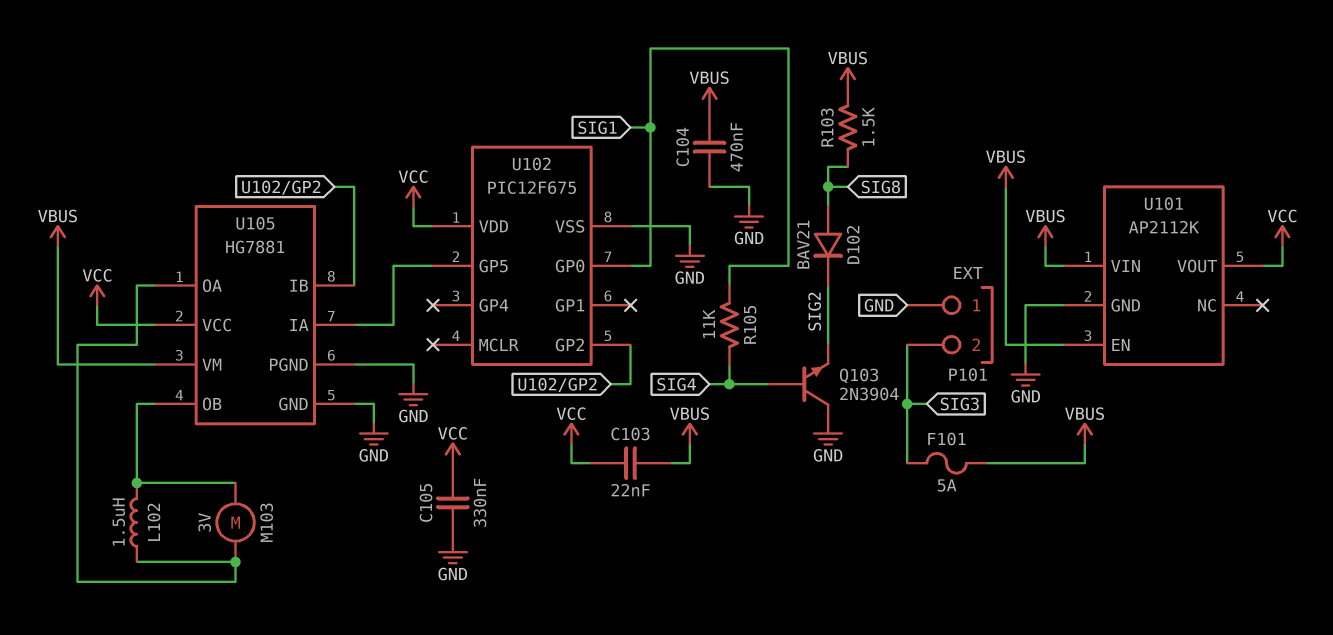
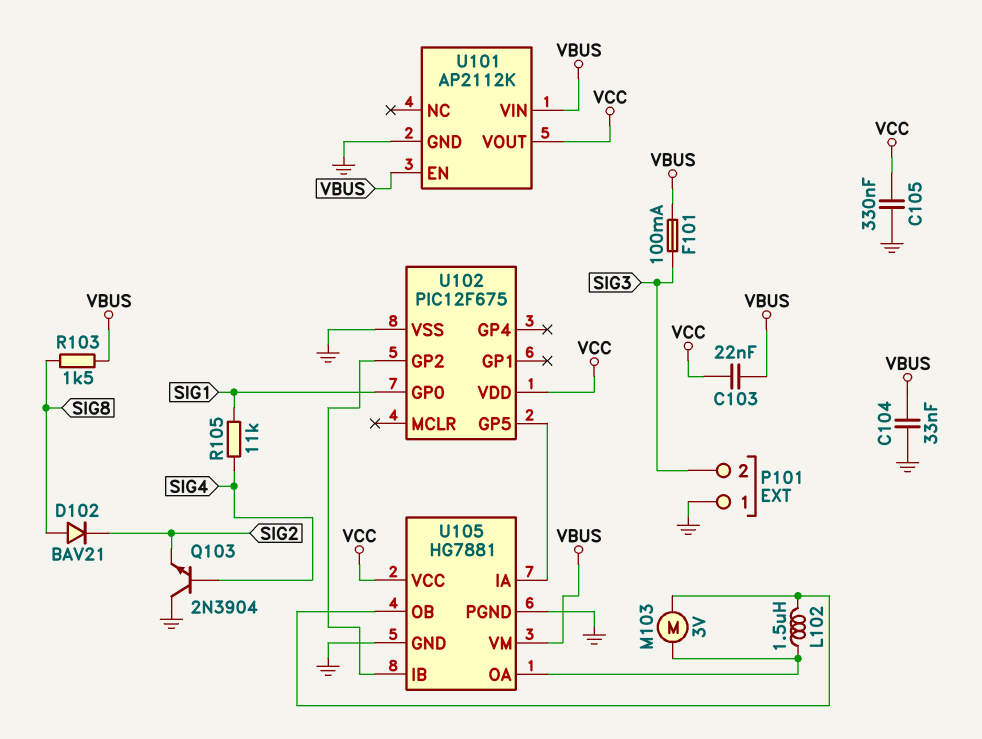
C104: 470nF (GND, VBUS) -> 33nF (GND, VBUS)
F101: 5A (SIG3, VBUS) -> 100mA (SIG3, VBUS)

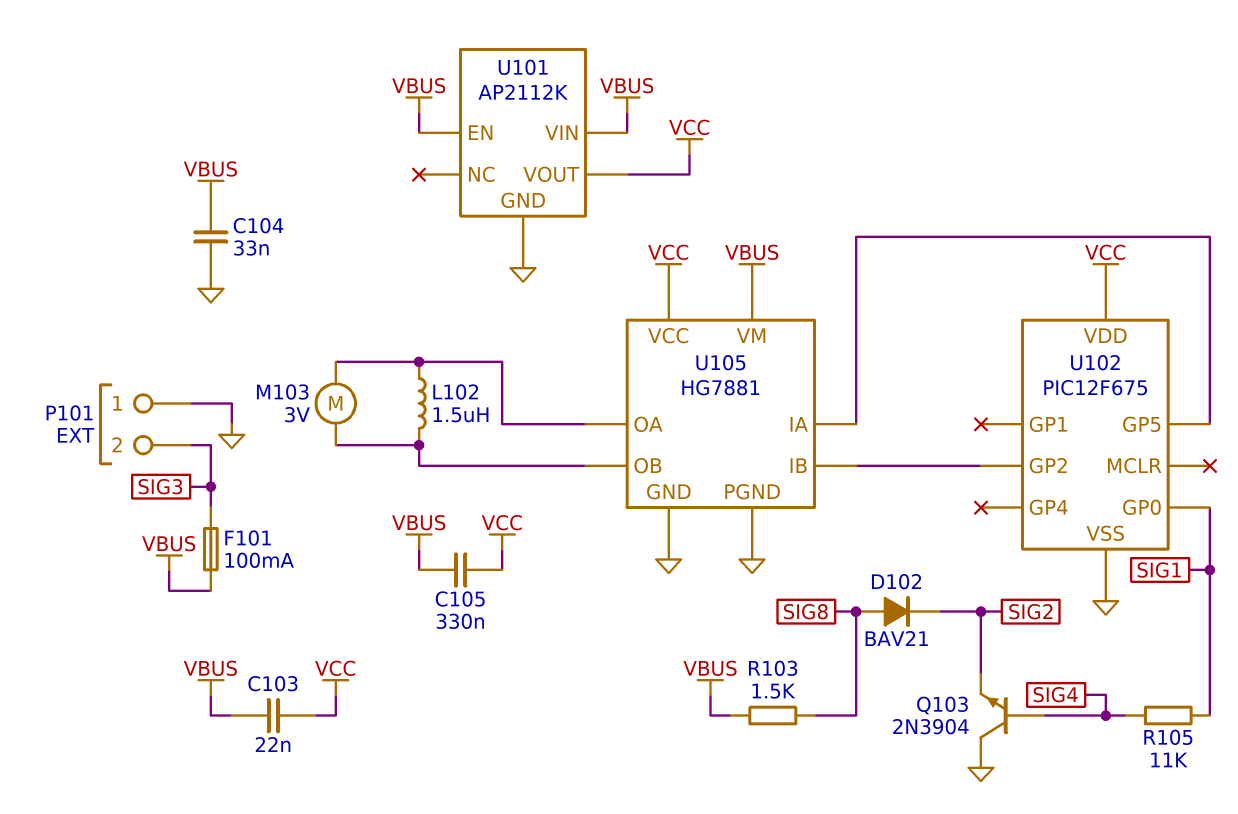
C105: 330nF (GND, VCC) -> 330nF (VBUS, VCC)

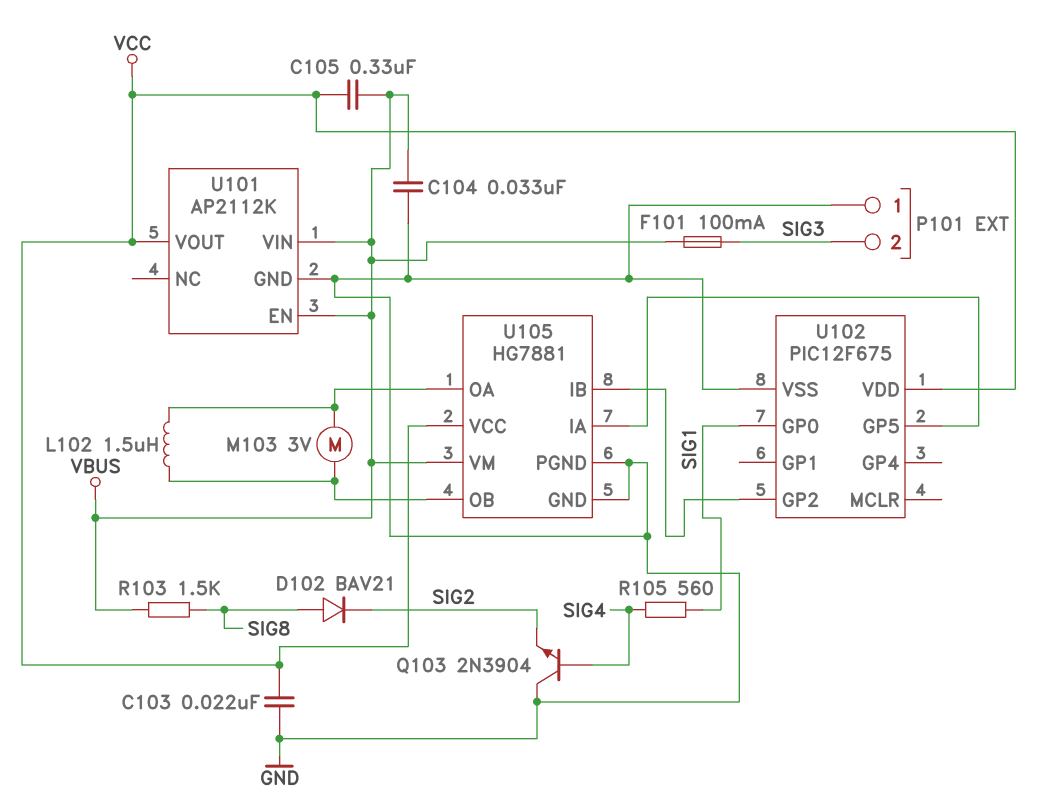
C103: 22nF (VBUS, VCC) -> 22nF (GND, VCC)
R105: 11k (SIG1, SIG4) -> 560 (SIG1, SIG4)

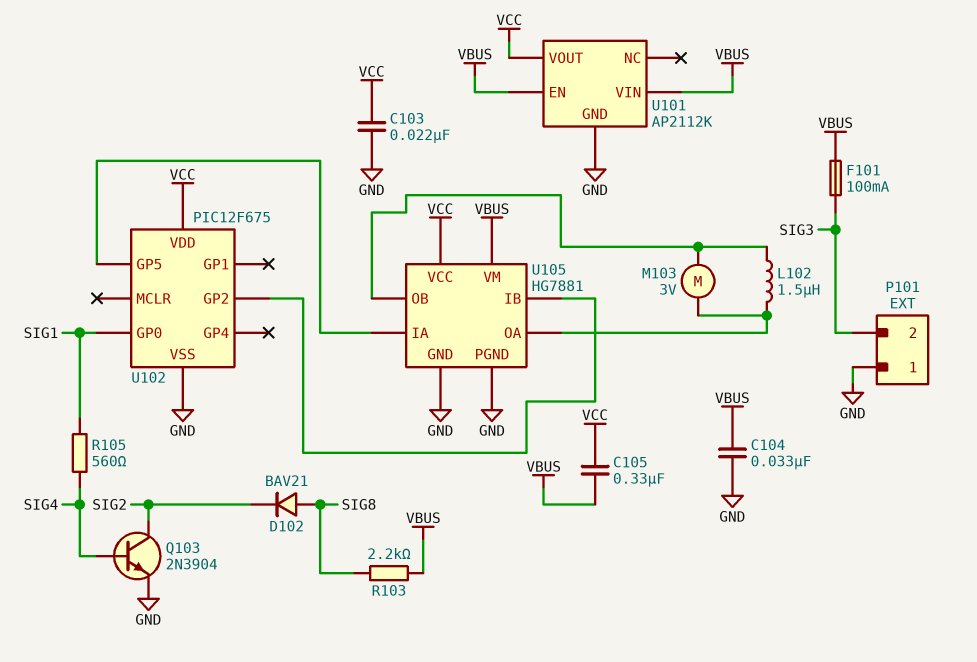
Q103: NPN 2N3904 (B SIG4, C GND, E SIG2) -> NPN 2N3904 (B SIG4, C SIG2, E GND)
R103: 1.5k (SIG8, VBUS) -> 2.2k (SIG8, VBUS)

